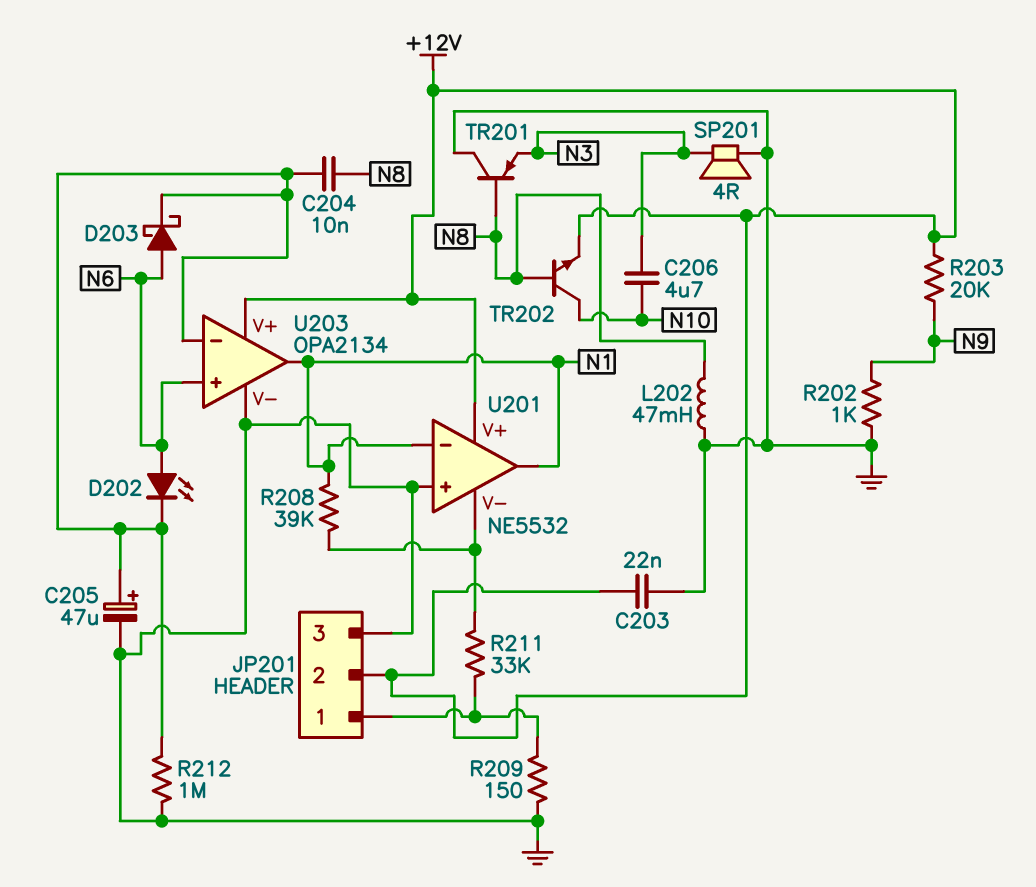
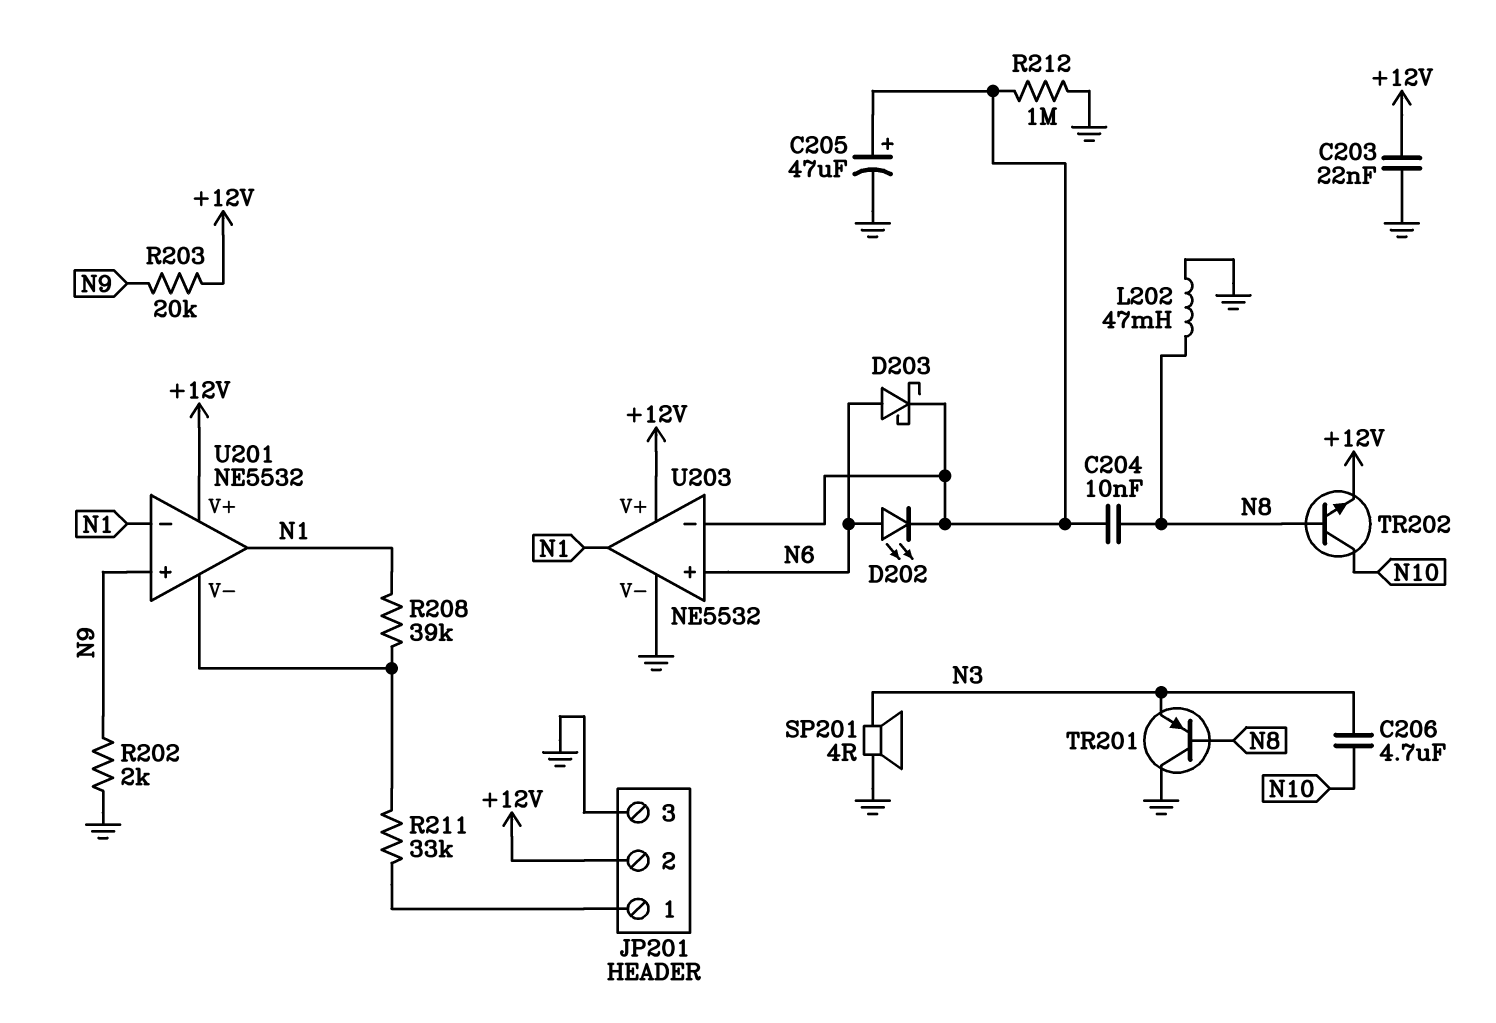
R202: 1k (GND, N9) -> 2k (GND, N9)
R209: 150 (GND, JP201/1) -> none
U201 pin in+: GND -> N9
U203: OPA2134 -> NE5532

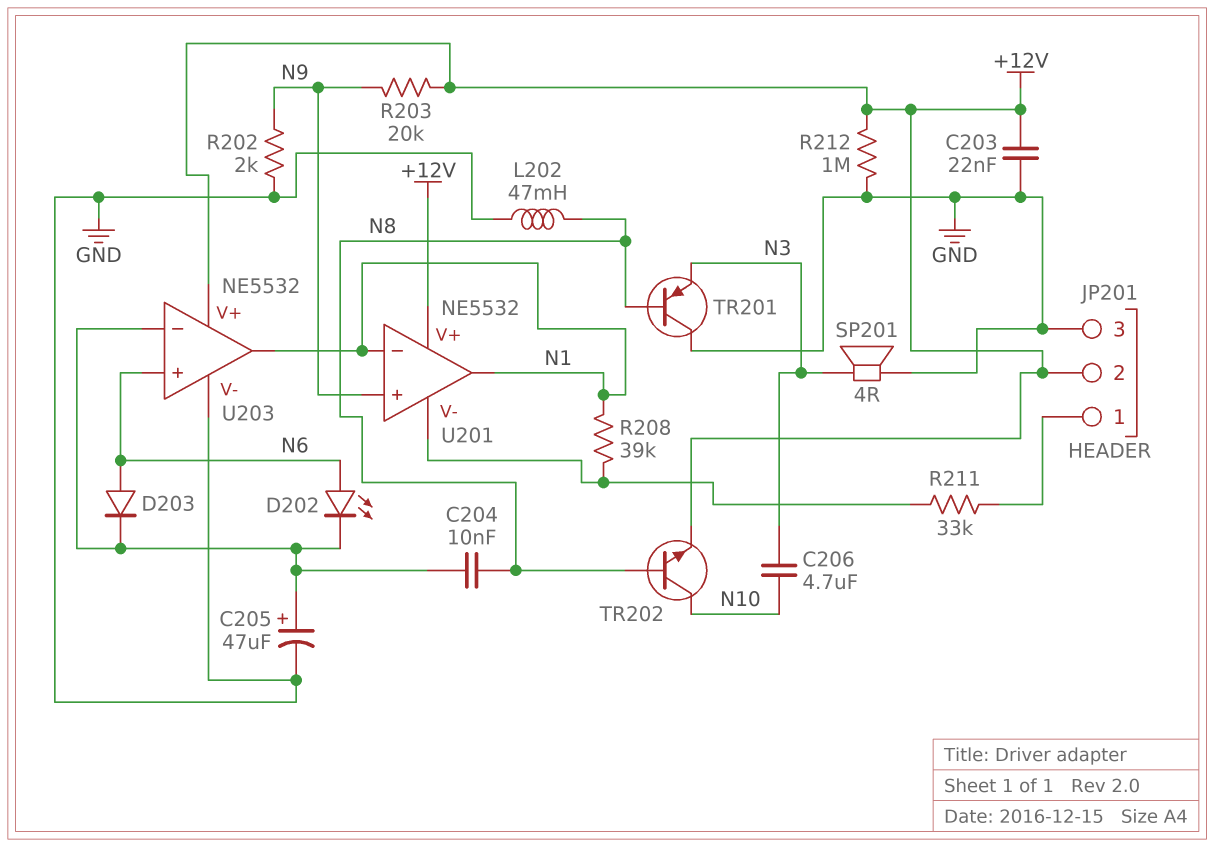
D203: schottky (A N6, K U203/in-) -> diode (A N6, K U203/in-)
R212: 1M (GND, U203/in-) -> 1M (+12V, GND)

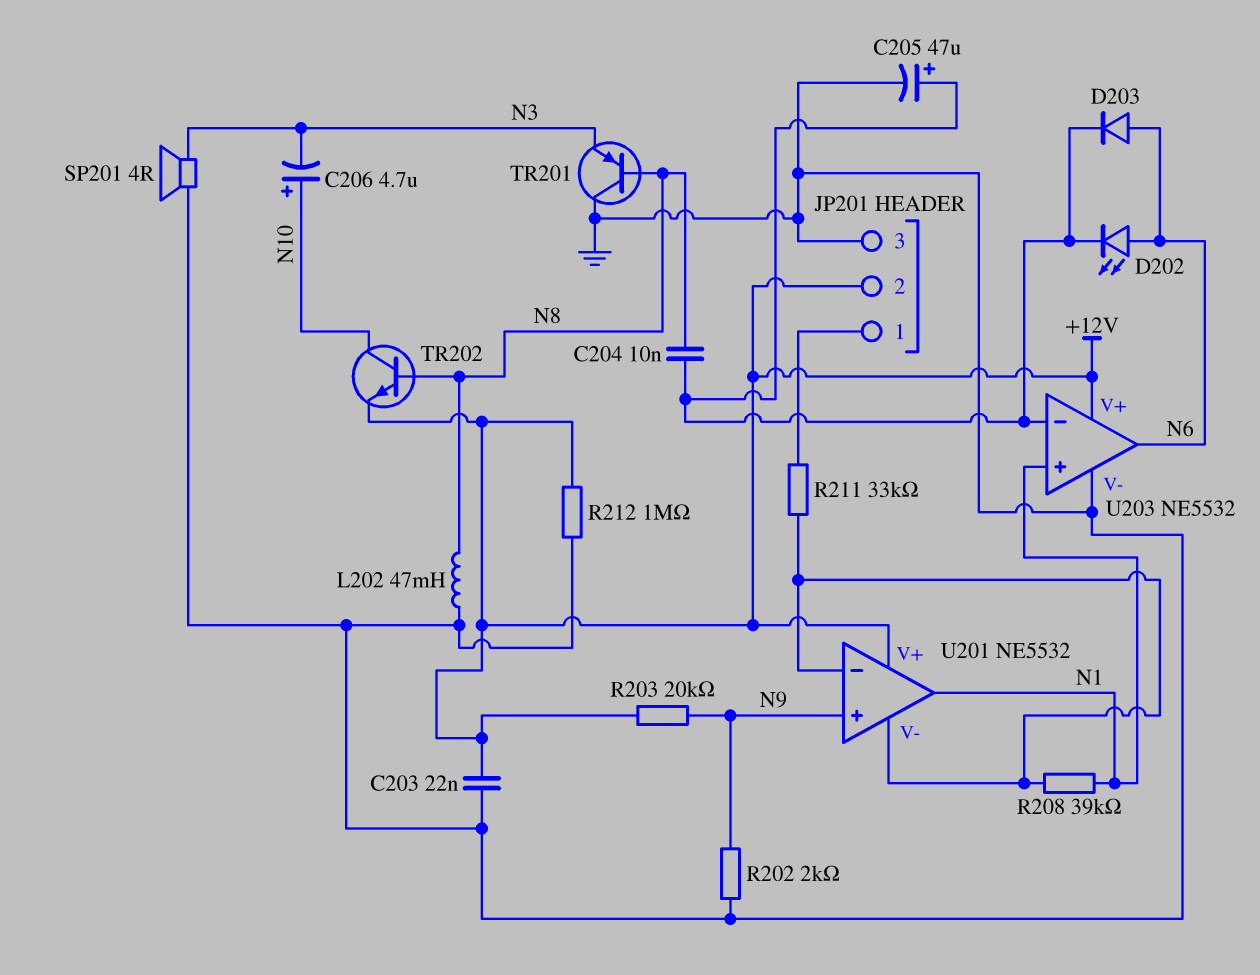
C206: 4.7uF (N3, N10) -> 4.7uF (plus N10, minus N3)
U201 pin in-: N1 -> U201/V-
U203 pin in+: N6 -> N1
U203 pin out: N1 -> N6

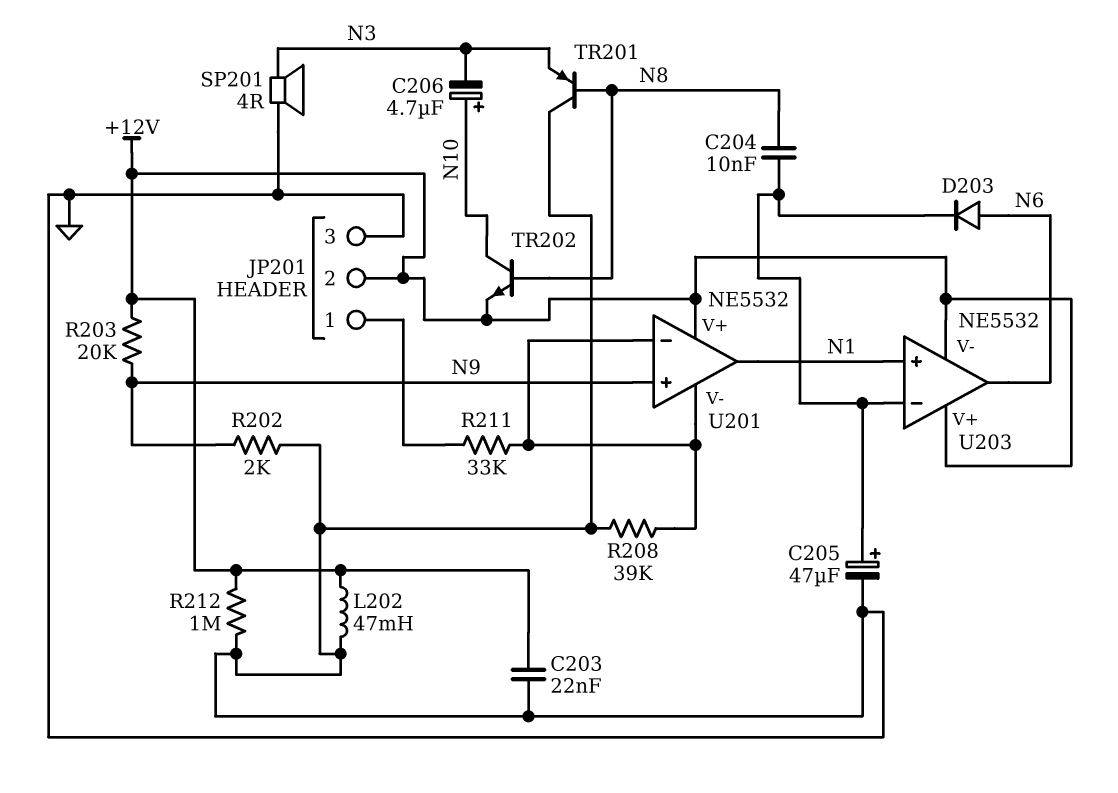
D202: LED (A N6, K U203/in-) -> none
L202: 47mH (GND, N8) -> 47mH (+12V, GND)
R208: 39k (N1, U201/V-) -> 39k (GND, U201/V-)
U203 pin V-: GND -> +12V

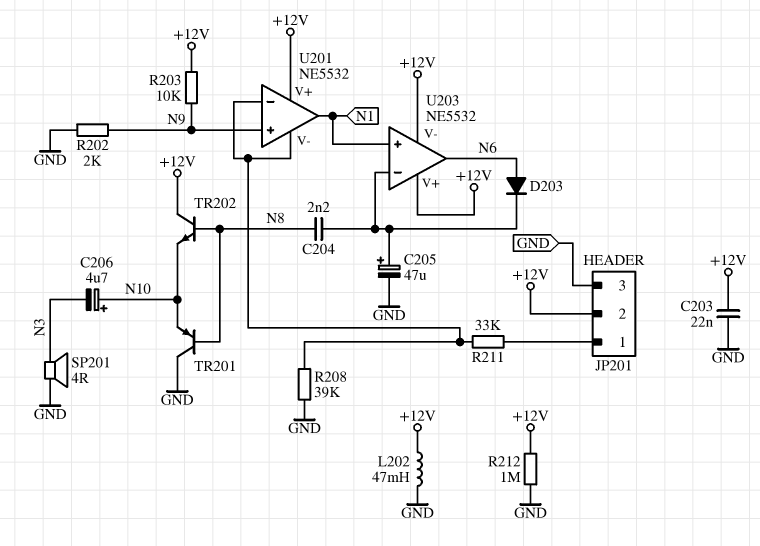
C204: 10nF (N8, U203/in-) -> 2.2nF (N8, U203/in-)
R203: 20k (+12V, N9) -> 10k (+12V, N9)
TR201: PNP (B N8, C GND, E N3) -> PNP (B N8, C GND, E N10)
TR202: NPN (B N8, C N10, E +12V) -> NPN (B N8, C +12V, E N10)

